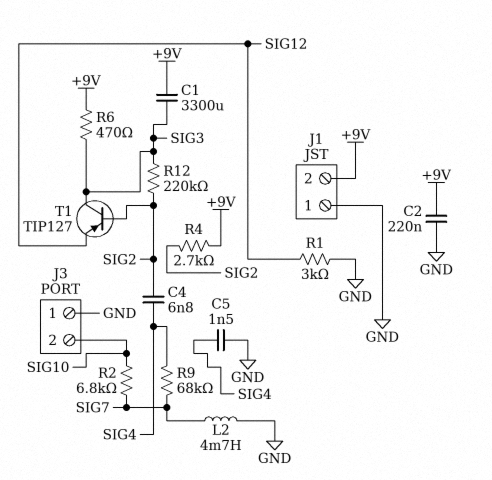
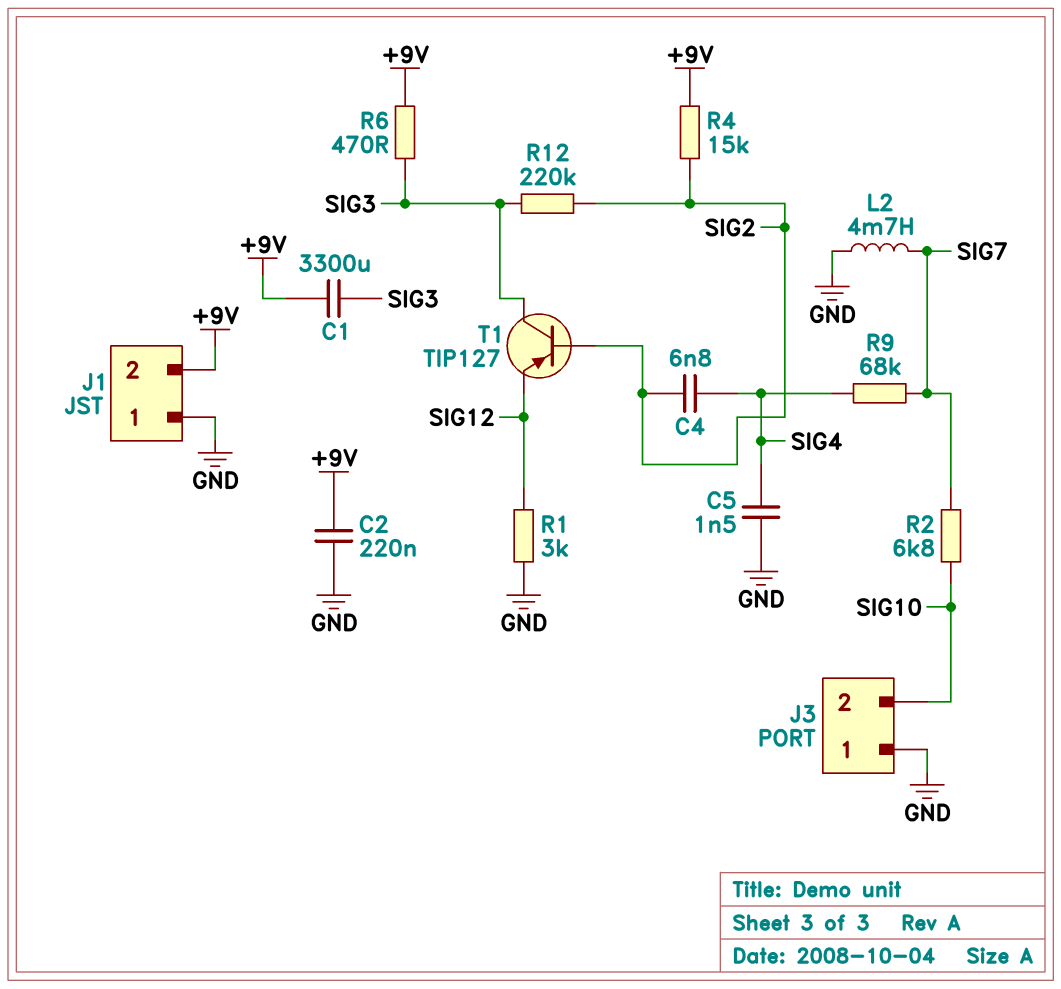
R4: 2.7k (+9V, SIG2) -> 15k (+9V, SIG2)

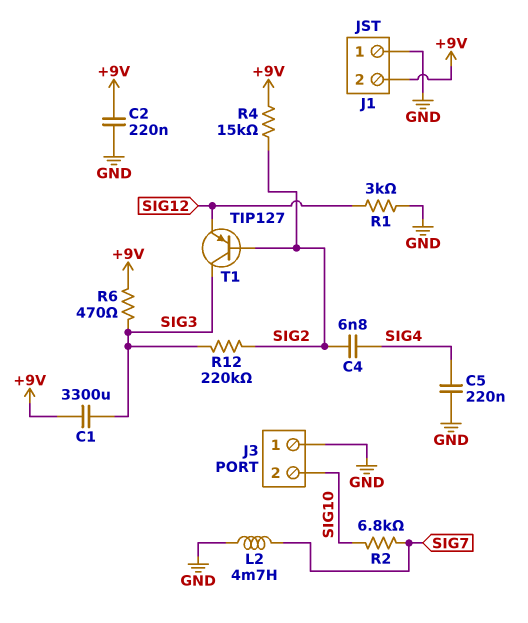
C5: 1.5nF (GND, SIG4) -> 220nF (GND, SIG4)
R9: 68k (SIG4, SIG7) -> none

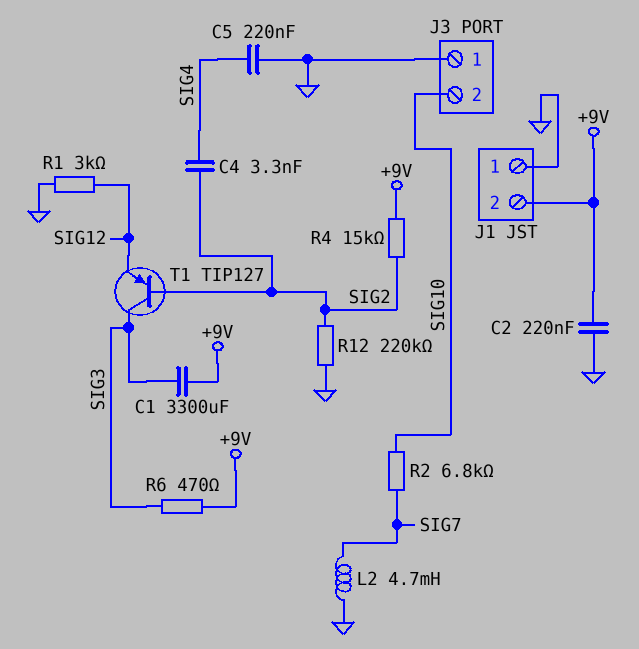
C4: 6.8nF (SIG2, SIG4) -> 3.3nF (SIG2, SIG4)
R12: 220k (SIG2, SIG3) -> 220k (GND, SIG2)

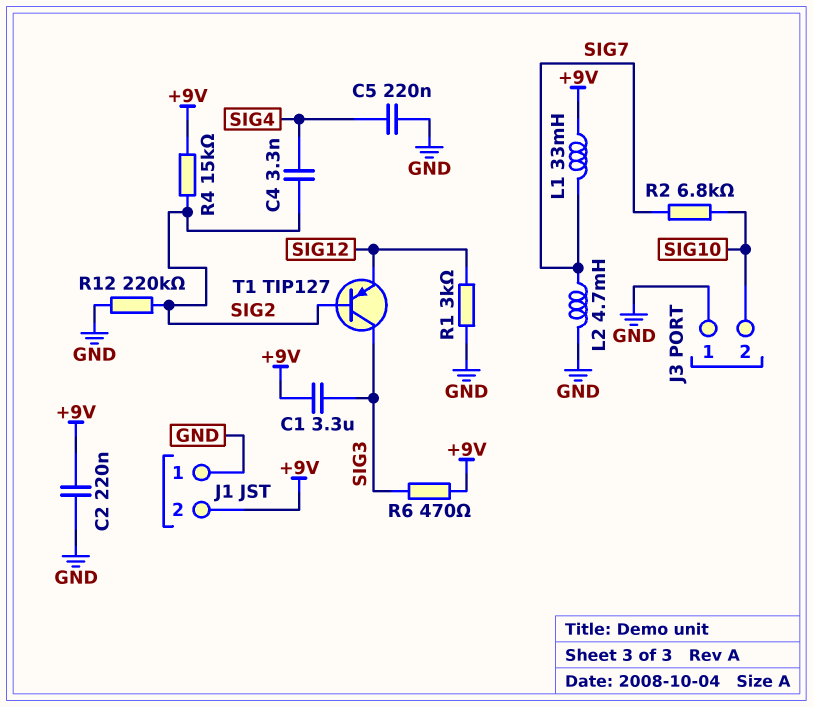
C1: 3300uF (+9V, SIG3) -> 3.3uF (+9V, SIG3)
L1: none -> 33mH (+9V, SIG7)

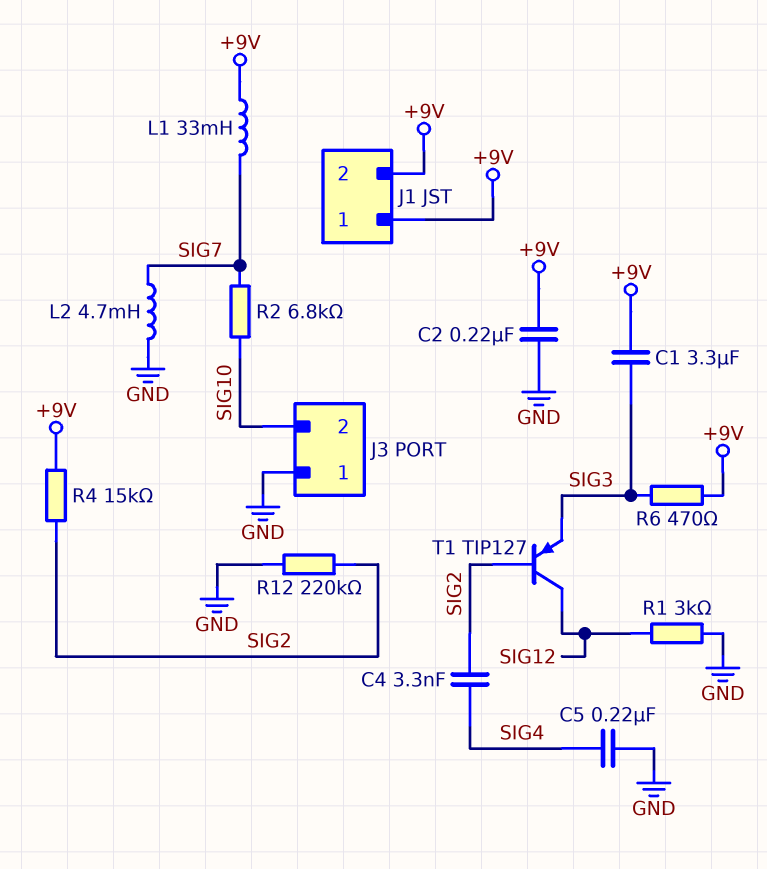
J1 pin 1: GND -> +9V
T1: PNP TIP127 (B SIG2, C SIG3, E SIG12) -> PNP TIP127 (B SIG2, C SIG12, E SIG3)

